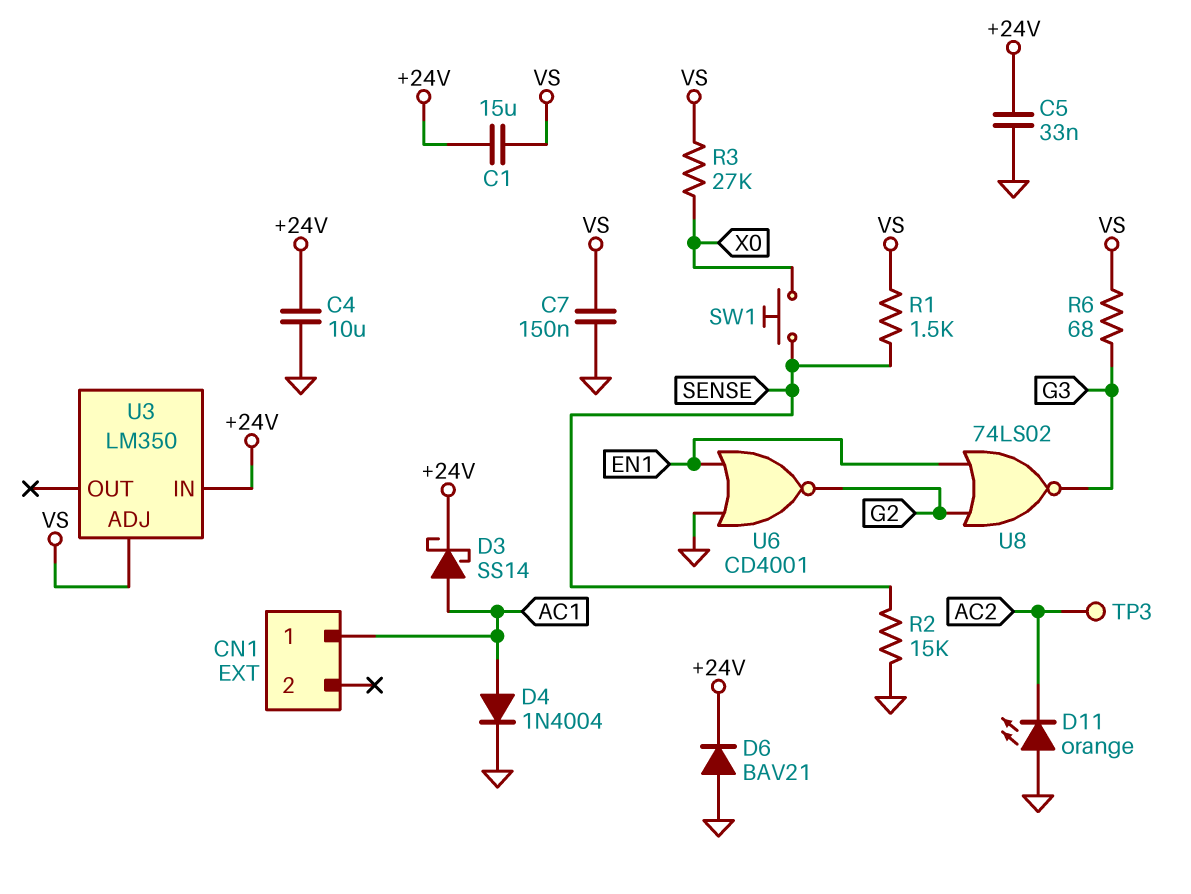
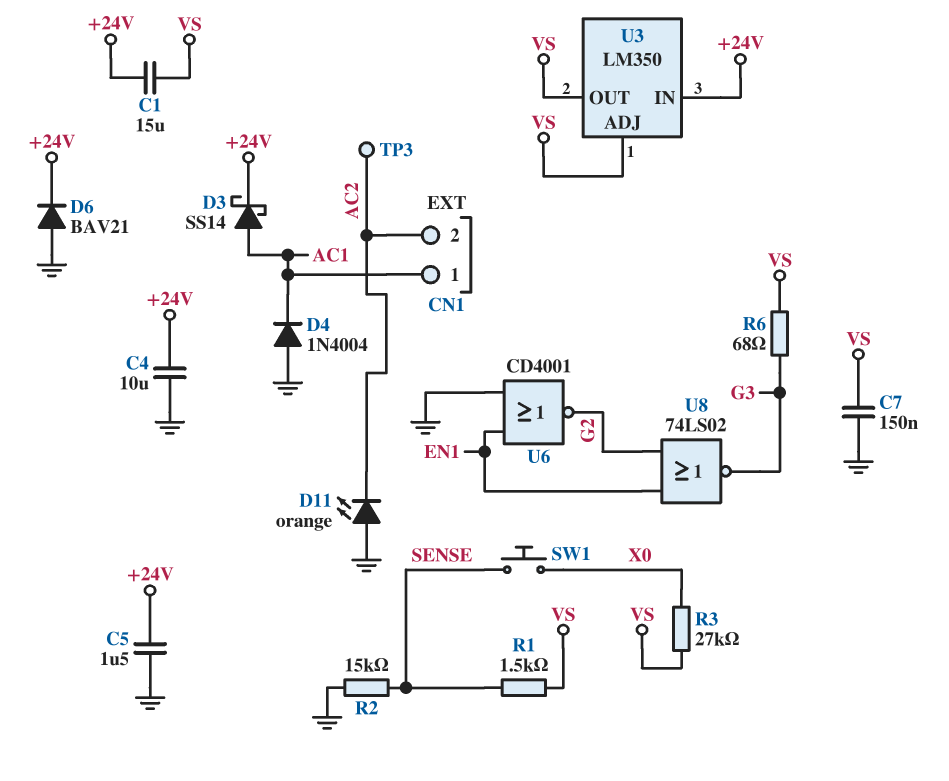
C5: 33nF (+24V, GND) -> 1.5uF (+24V, GND)
CN1 pin 2: none -> AC2
D4: diode 1N4004 (A AC1, K GND) -> diode 1N4004 (A GND, K AC1)
U3 pin OUT: none -> VS

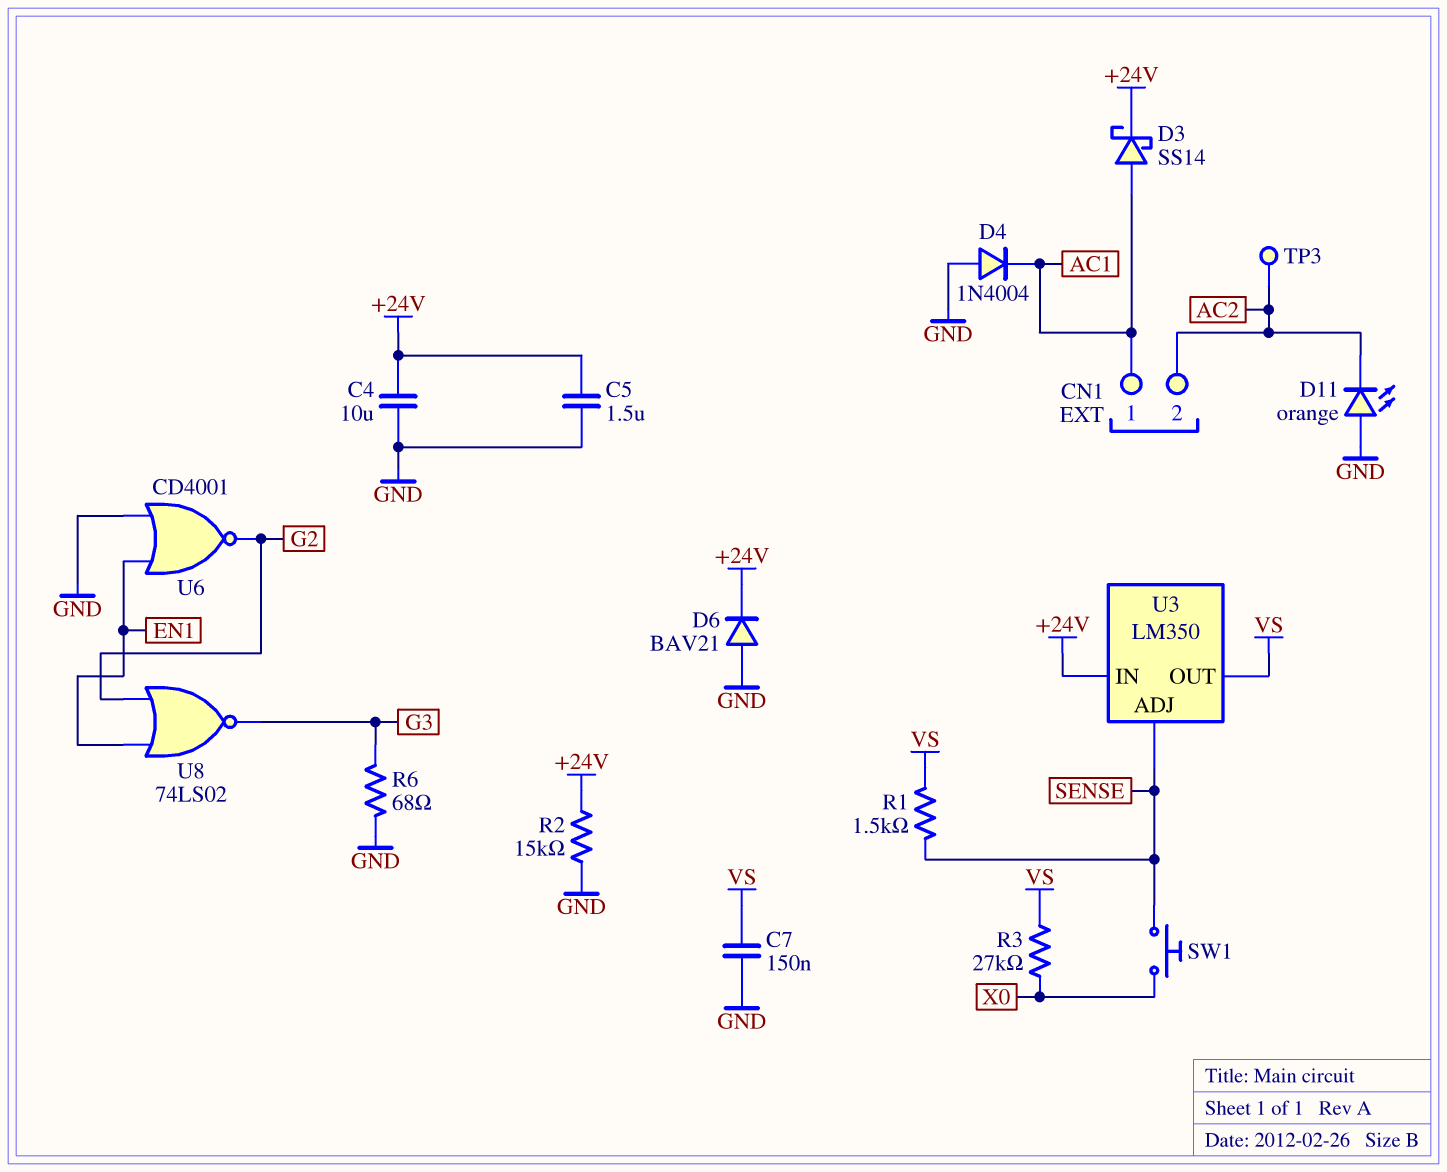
C1: 15uF (+24V, VS) -> none
R2: 15k (GND, SENSE) -> 15k (+24V, GND)
R6: 68 (G3, VS) -> 68 (G3, GND)
U3 pin ADJ: VS -> SENSE

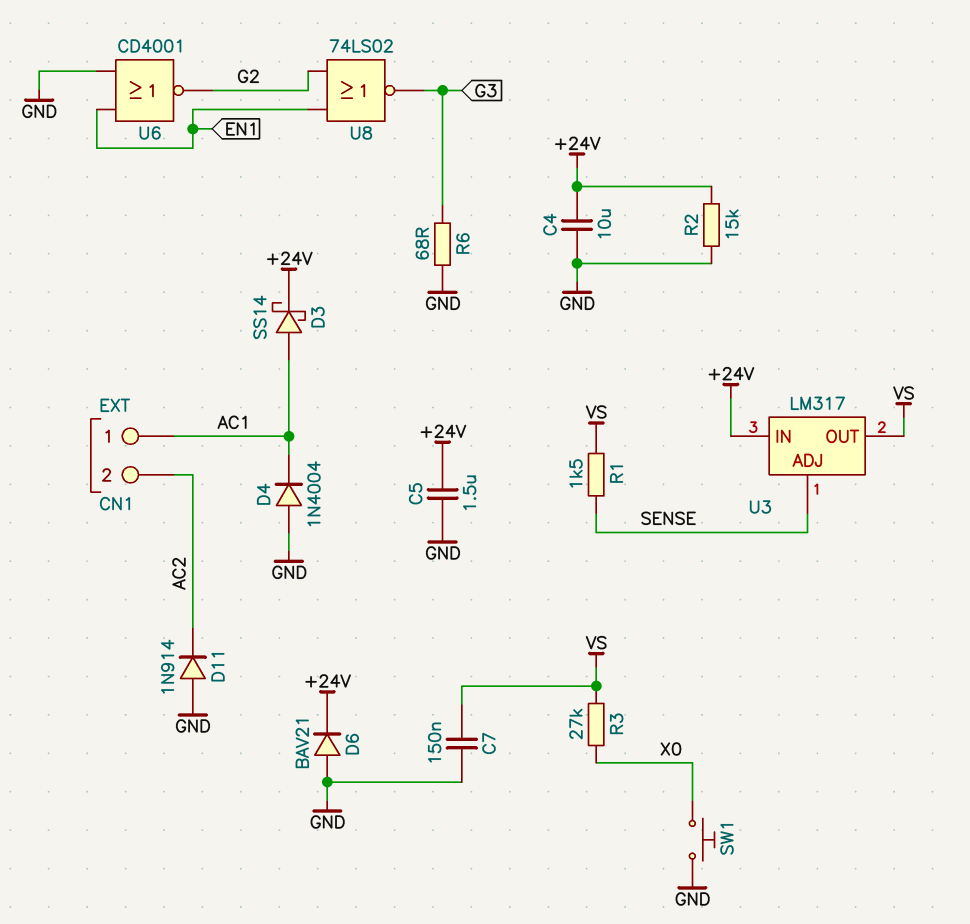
D11: LED orange (A GND, K AC2) -> diode 1N914 (A GND, K AC2)
SW1: button (SENSE, X0) -> button (GND, X0)
TP3: test point (AC2) -> none
U3: LM350 -> LM317

